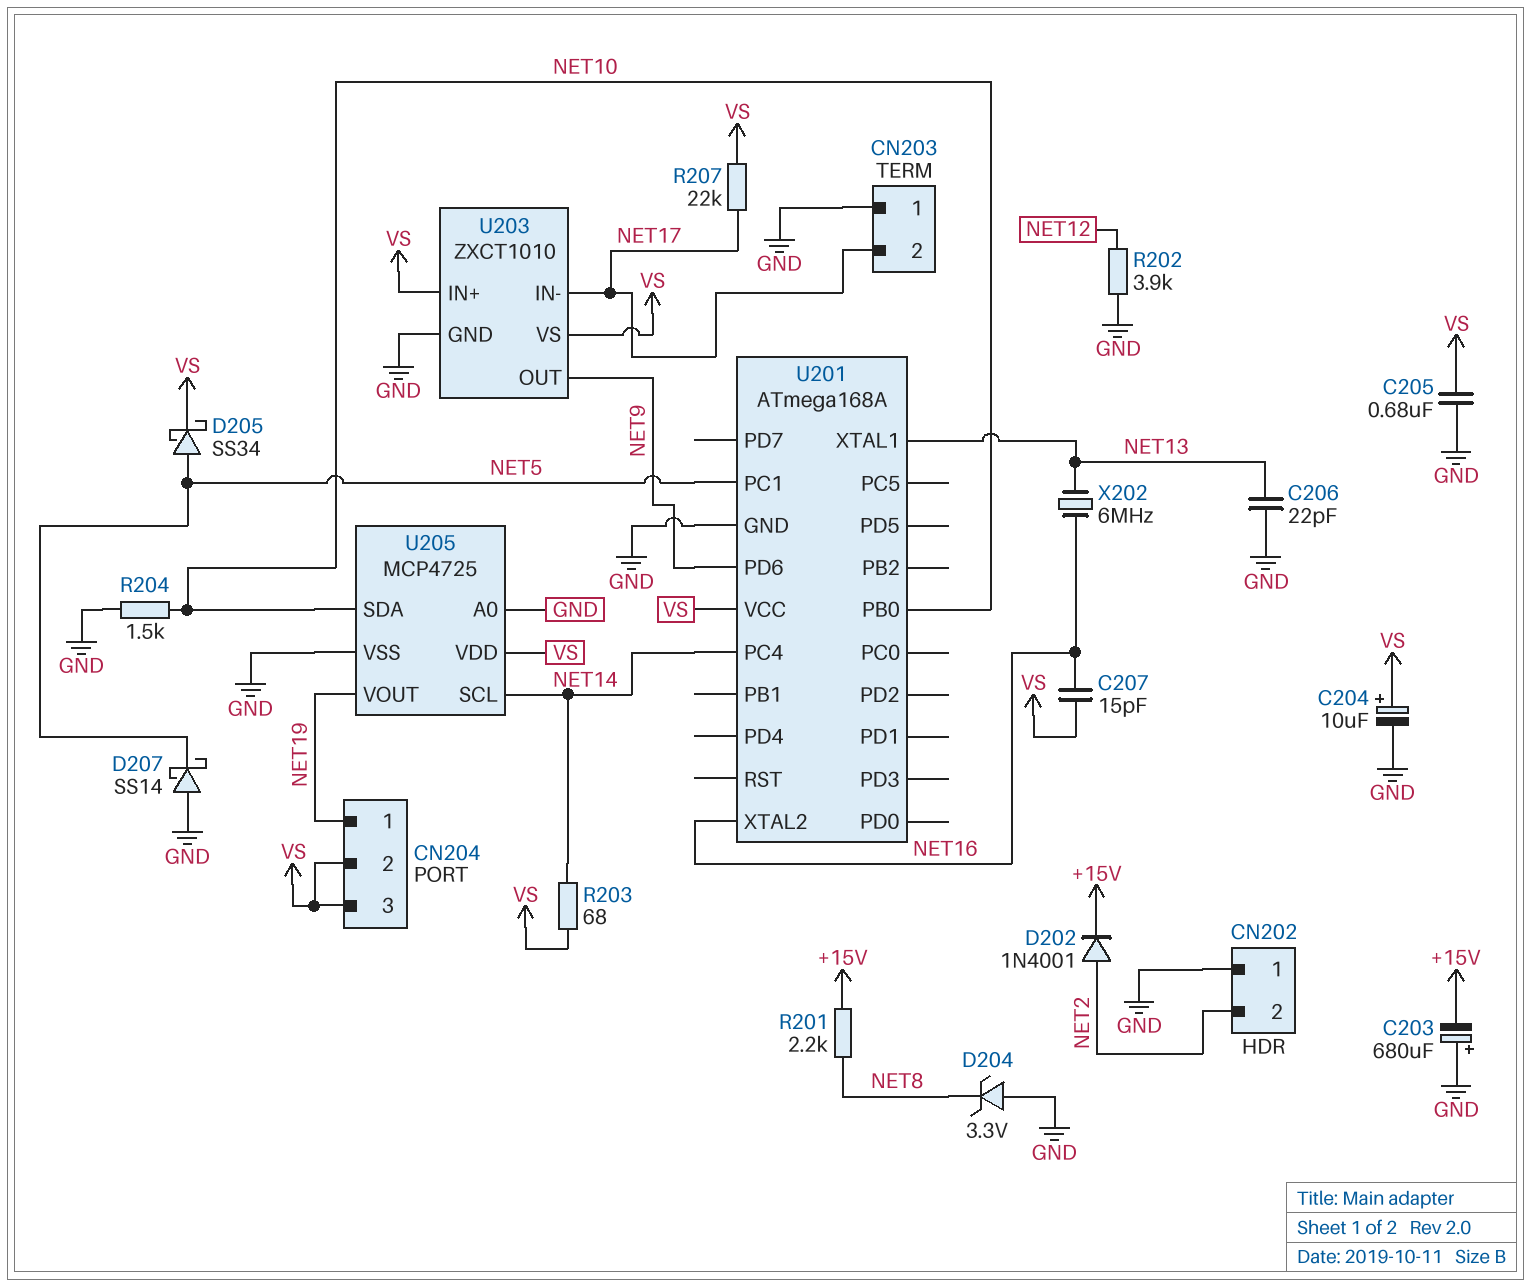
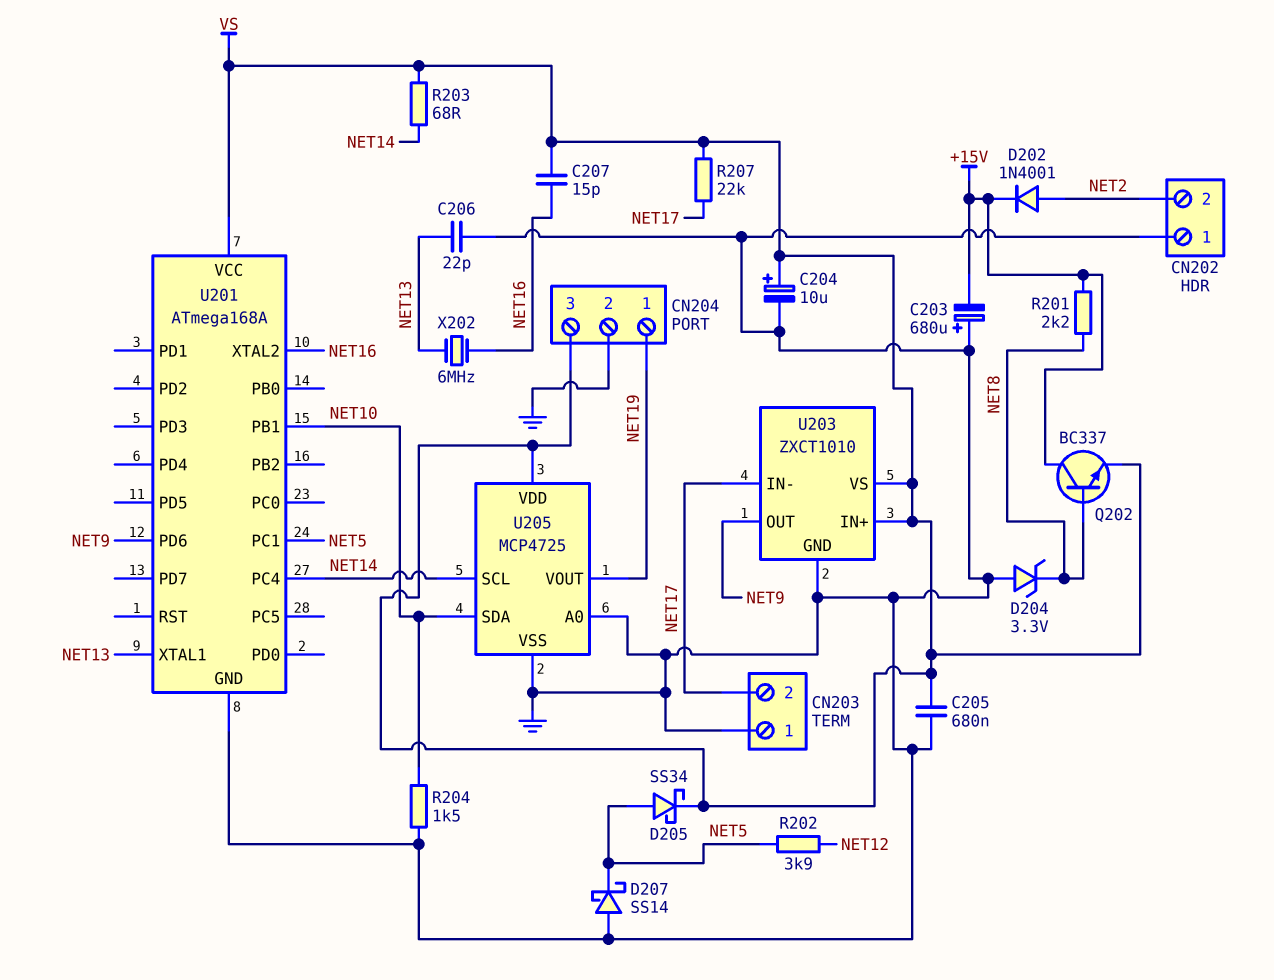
CN204 pin 2: VS -> GND
Q202: none -> NPN BC337 (B NET8, C +15V, E VS)
R202: 3.9k (GND, NET12) -> 3.9k (NET5, NET12)
U201 pin PB0: NET10 -> none
U201 pin PB1: none -> NET10

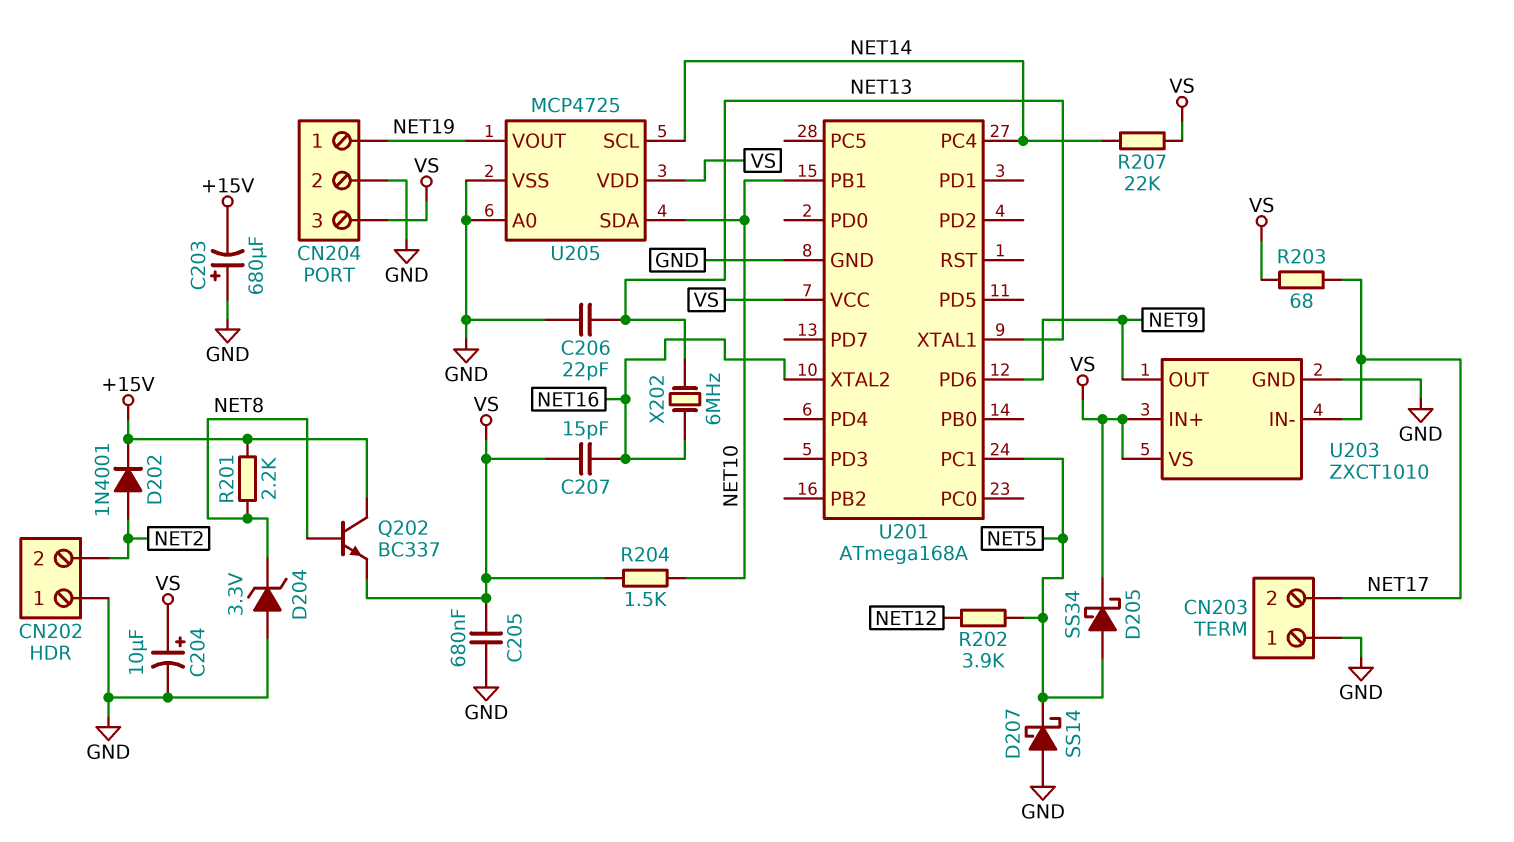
R203: 68 (NET14, VS) -> 68 (NET17, VS)
R204: 1.5k (GND, NET10) -> 1.5k (NET10, VS)
R207: 22k (NET17, VS) -> 22k (NET14, VS)

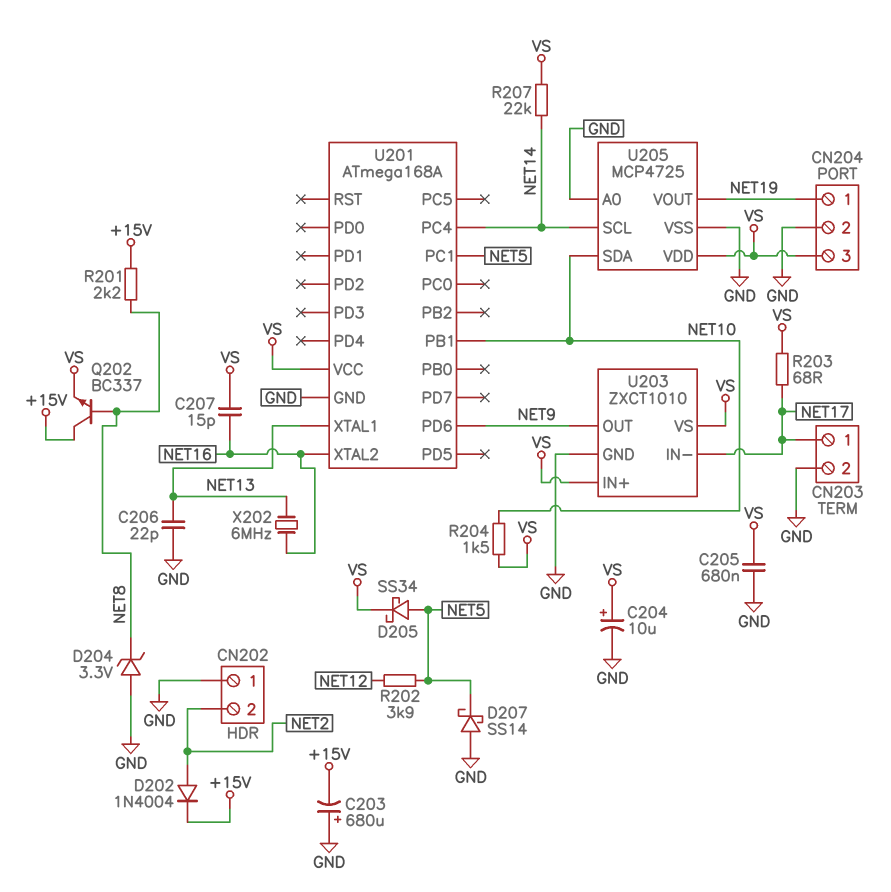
CN203 pin 1: GND -> NET17
CN203 pin 2: NET17 -> GND
D202: diode 1N4001 (A NET2, K +15V) -> diode 1N4004 (A NET2, K +15V)

